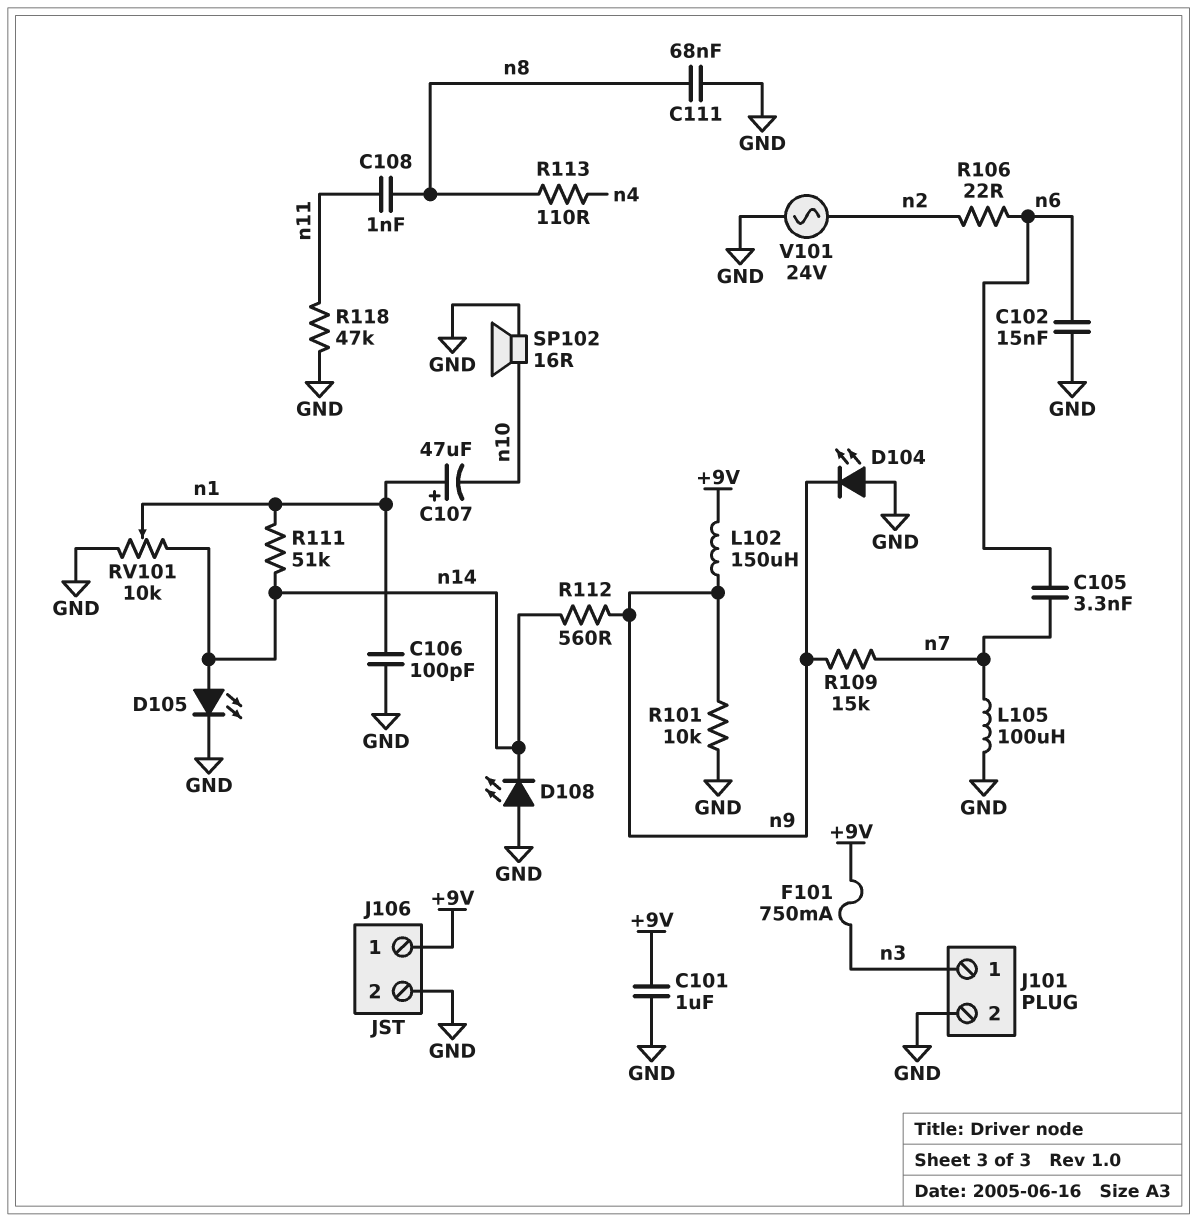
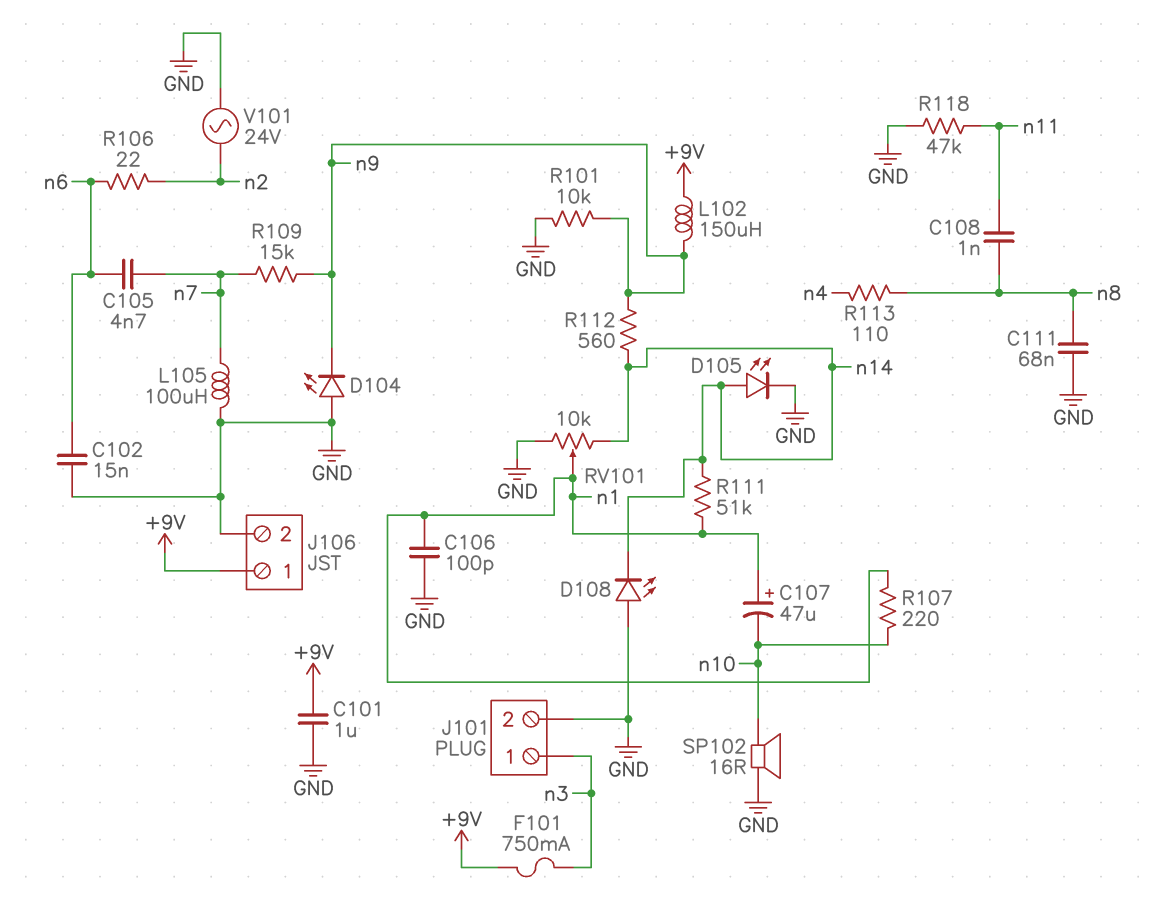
C105: 3.3nF (n6, n7) -> 4.7nF (n6, n7)
R107: none -> 220 (n1, n10)

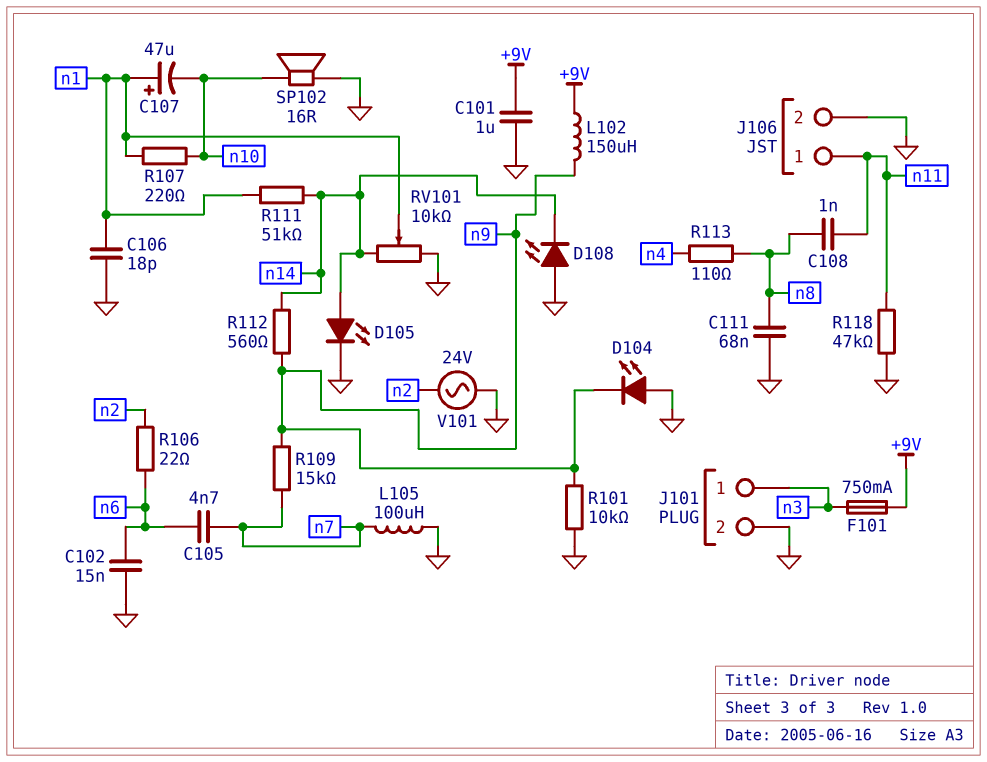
C106: 100pF (GND, n1) -> 18pF (GND, n1)
J106 pin 1: +9V -> n11

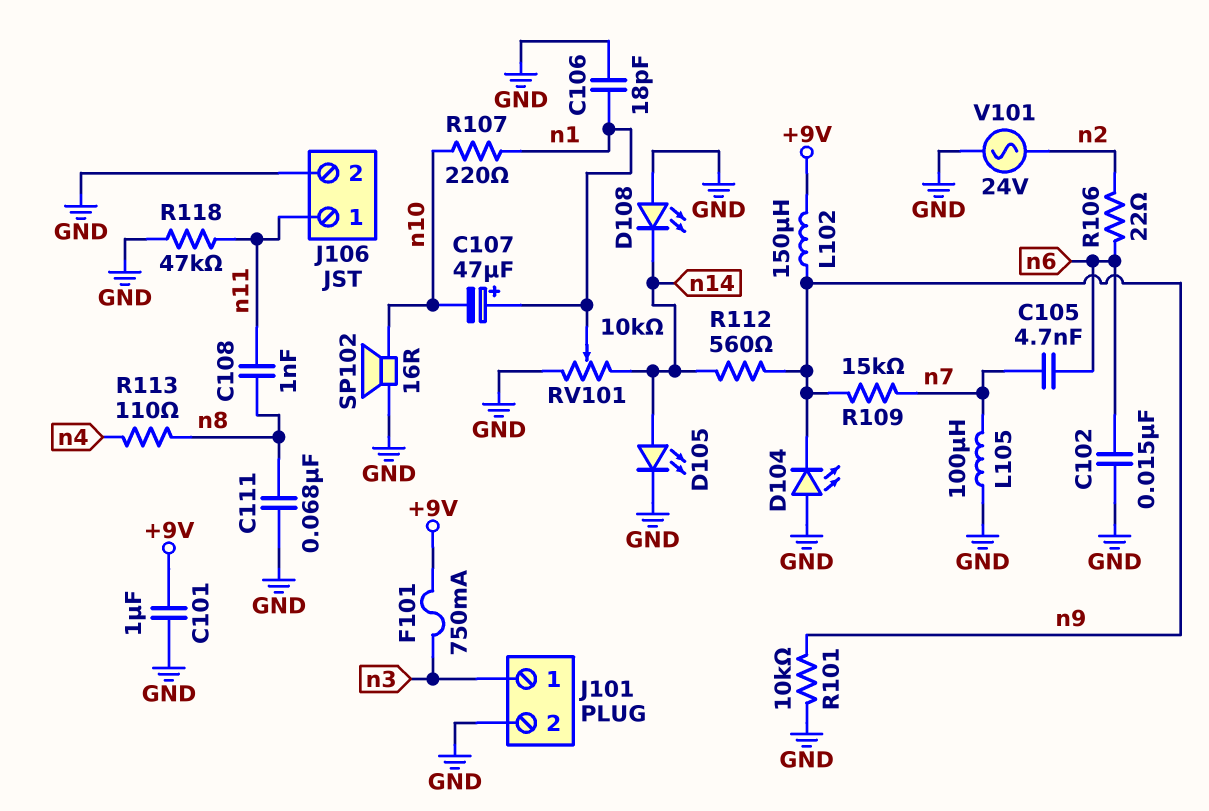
R111: 51k (n1, n14) -> none

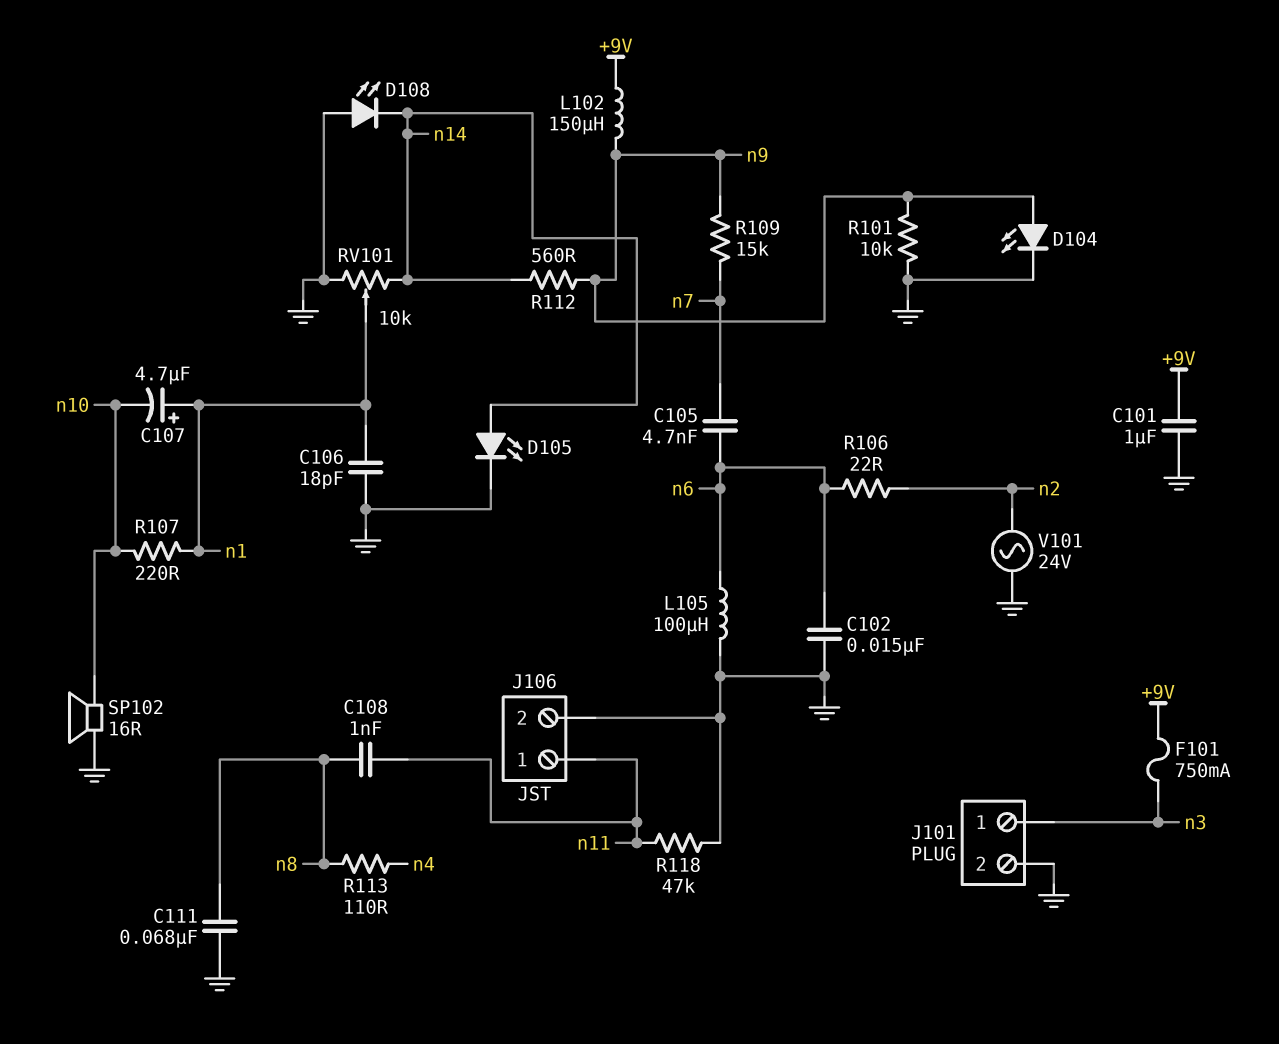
C107: 47uF (plus n1, minus n10) -> 4.7uF (plus n1, minus n10)
D104: LED (A GND, K n9) -> LED (A n9, K GND)
L105: 100uH (GND, n7) -> 100uH (GND, n6)

